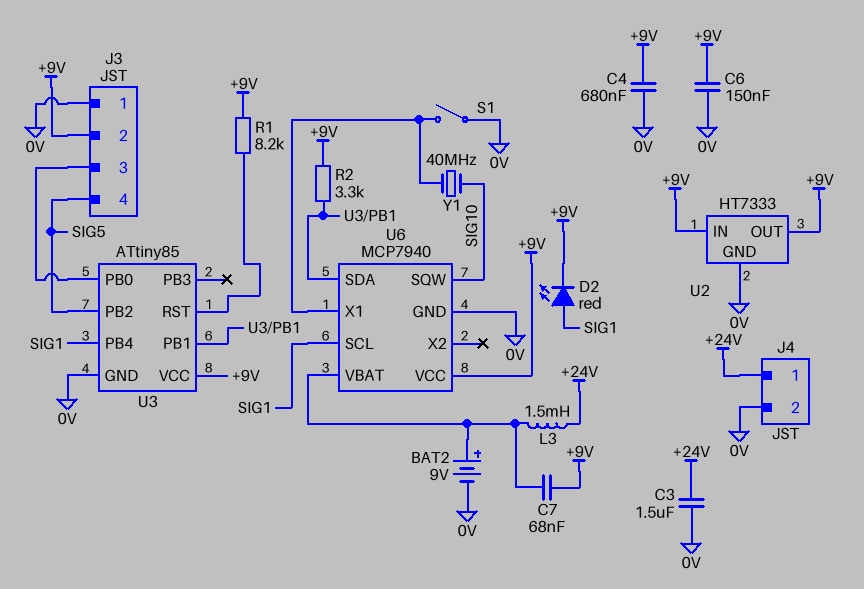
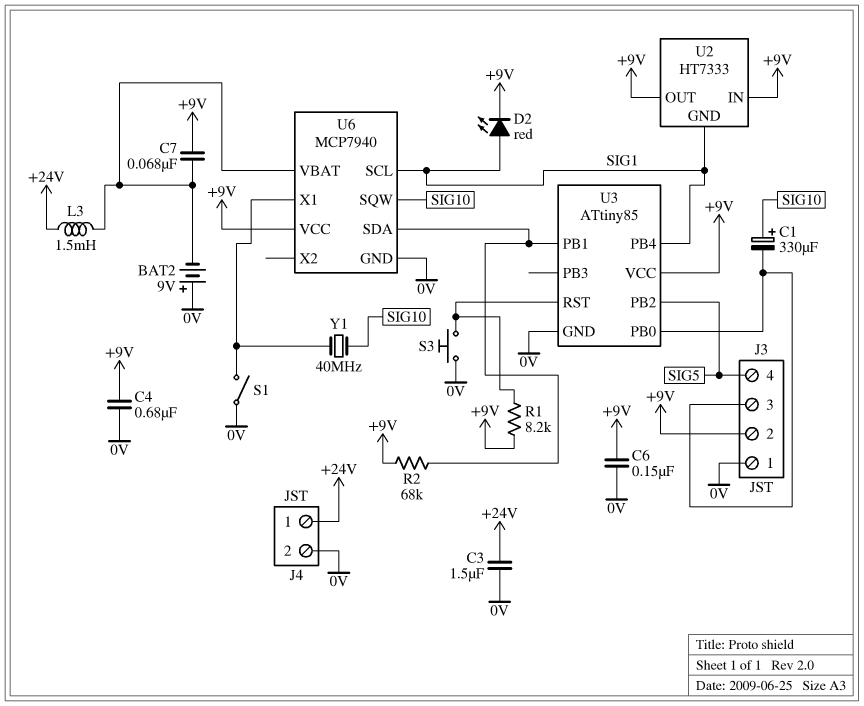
BAT2: 9V (plus U6/VBAT, minus 0V) -> 9V (plus 0V, minus U6/VBAT)
C1: none -> 330uF (plus SIG10, minus J3/3)
R2: 3.3k (+9V, U3/PB1) -> 68k (+9V, U3/PB1)
S3: none -> button (0V, U3/RST)
U2 pin GND: 0V -> SIG1

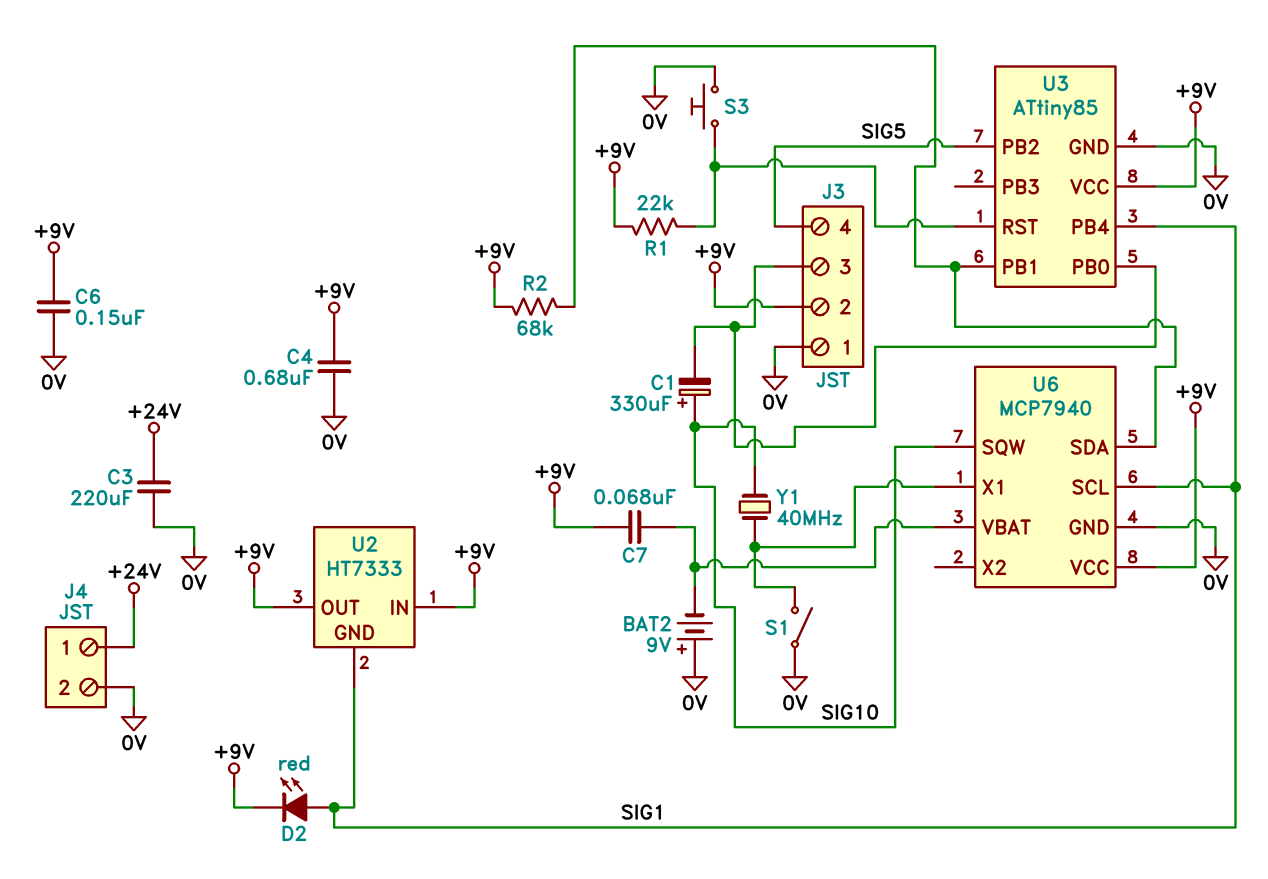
C3: 1.5uF (+24V, 0V) -> 220uF (+24V, 0V)
L3: 1.5mH (+24V, U6/VBAT) -> none
R1: 8.2k (+9V, U3/RST) -> 22k (+9V, U3/RST)

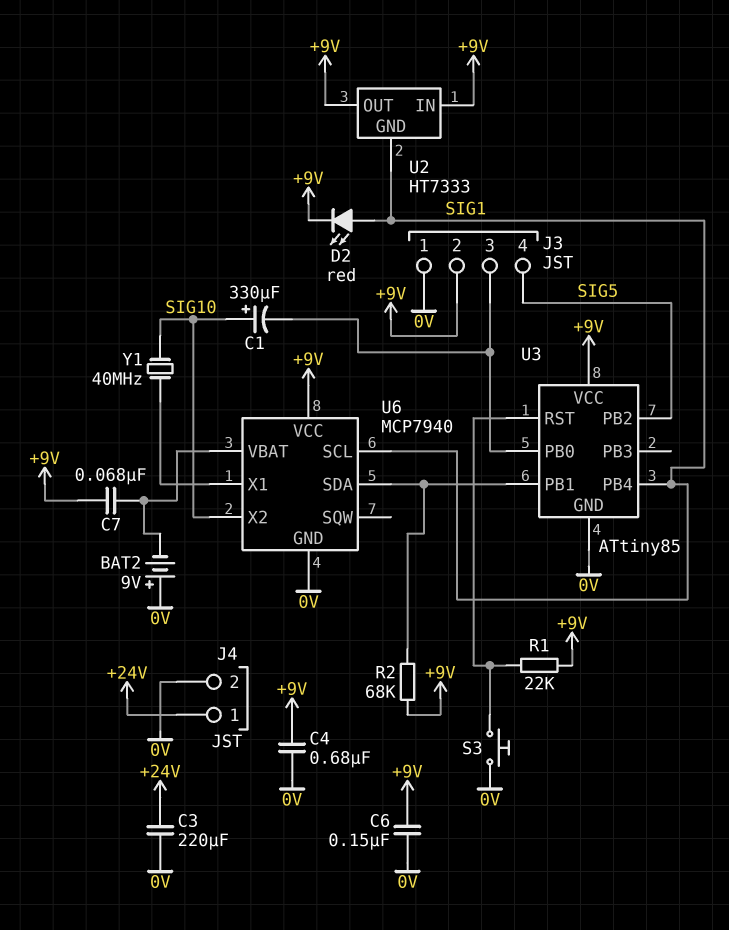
S1: switch (0V, U6/X1) -> none
U6 pin SQW: SIG10 -> none
U6 pin X2: none -> SIG10

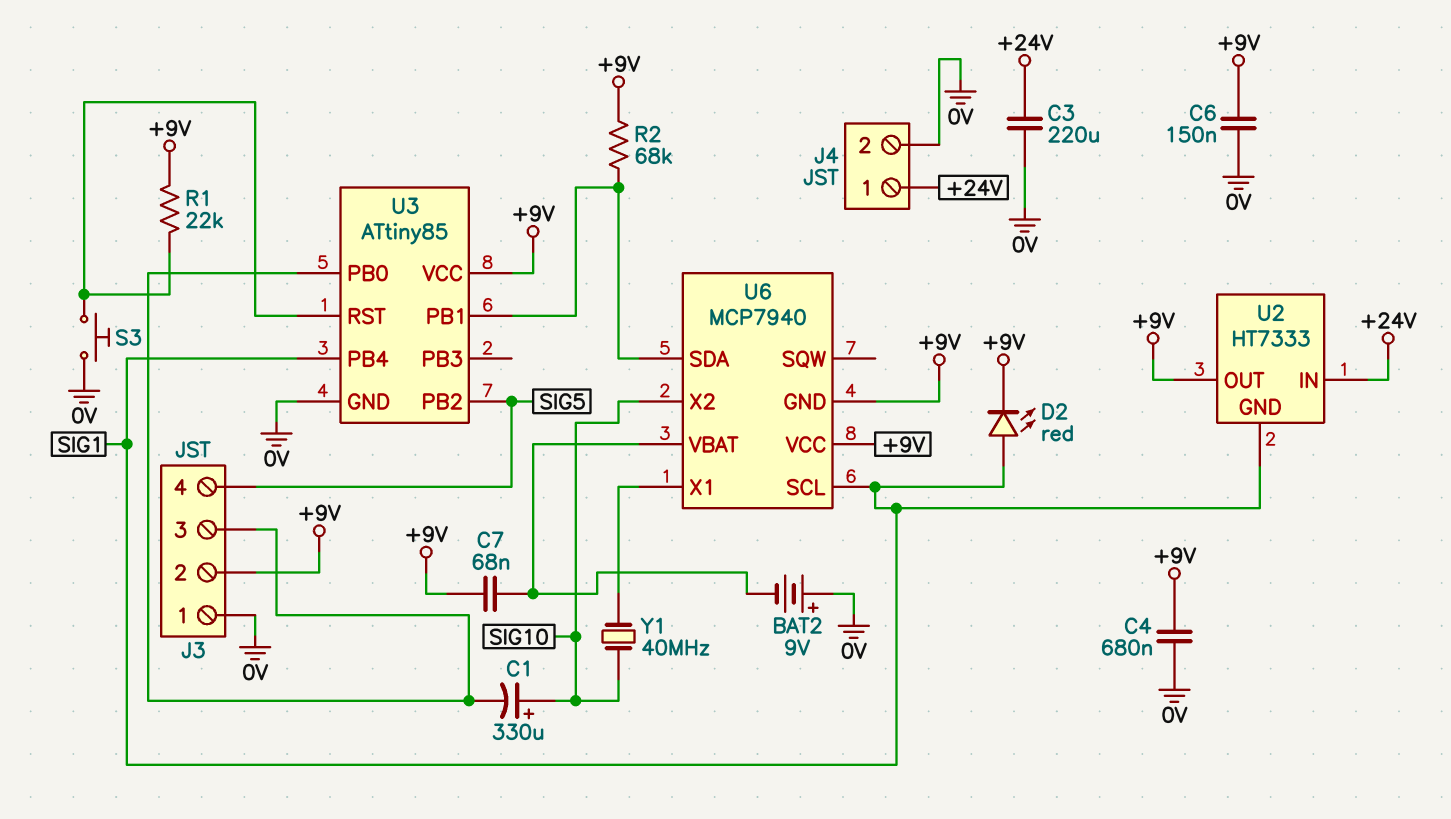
U2 pin IN: +9V -> +24V
U6 pin GND: 0V -> +9V

